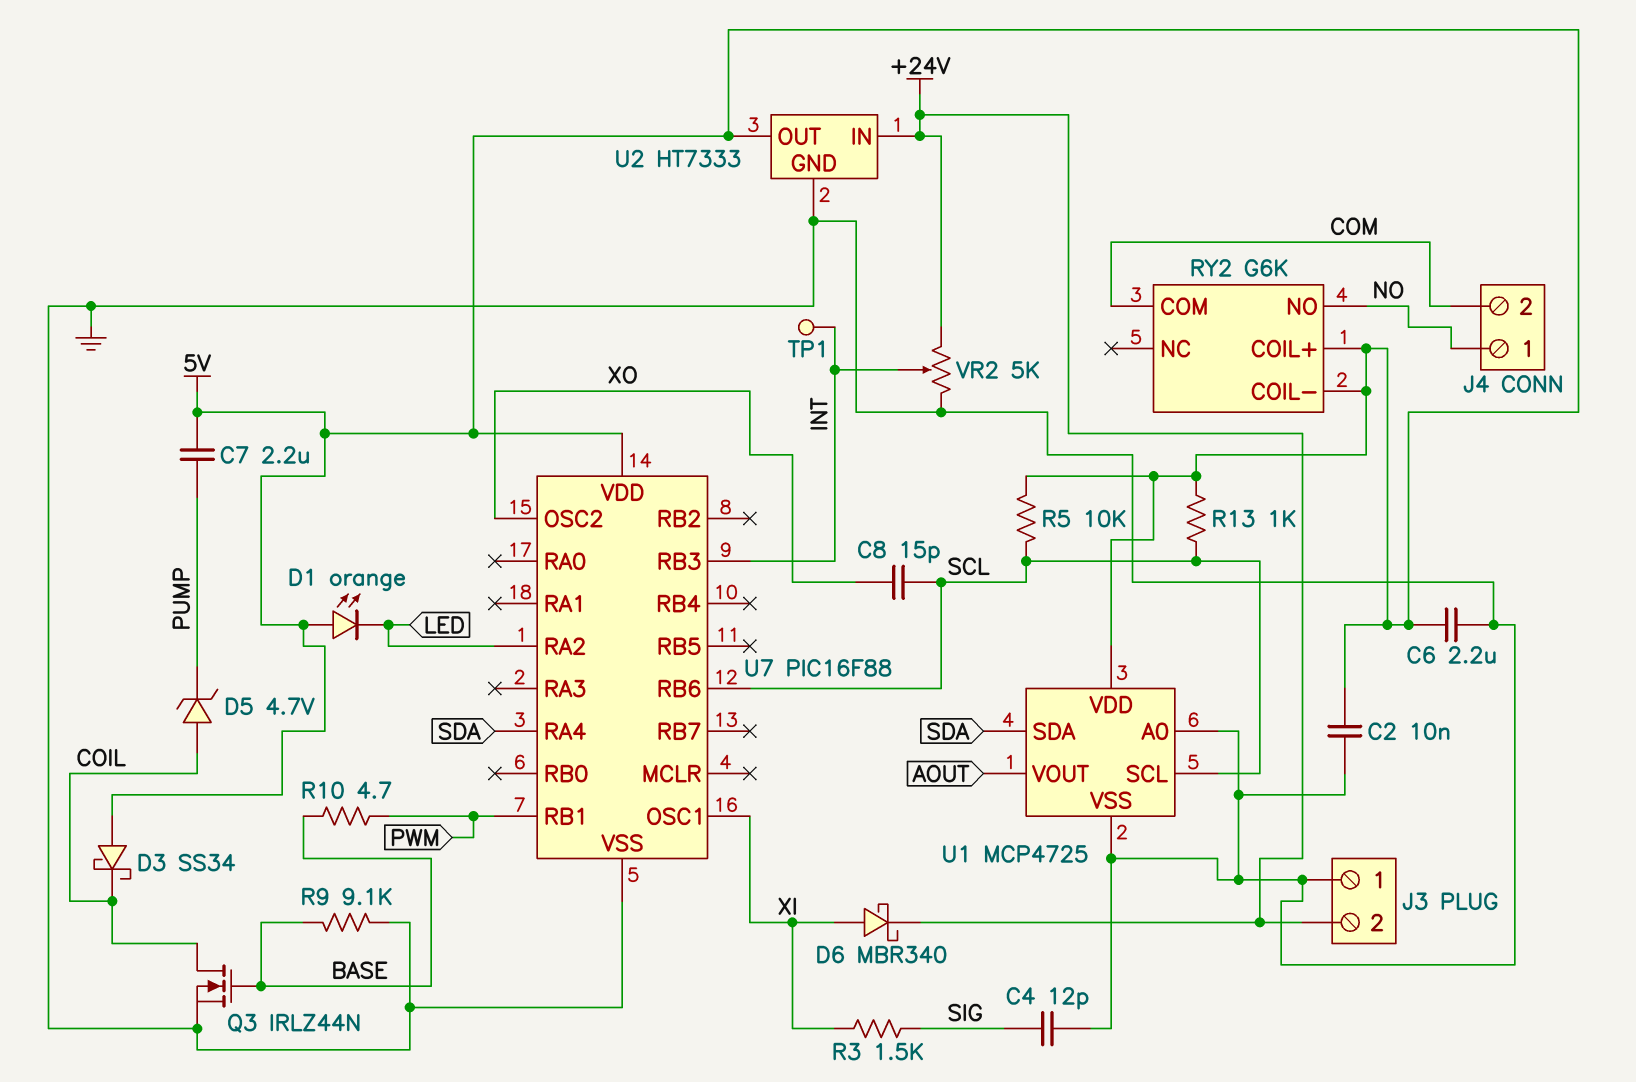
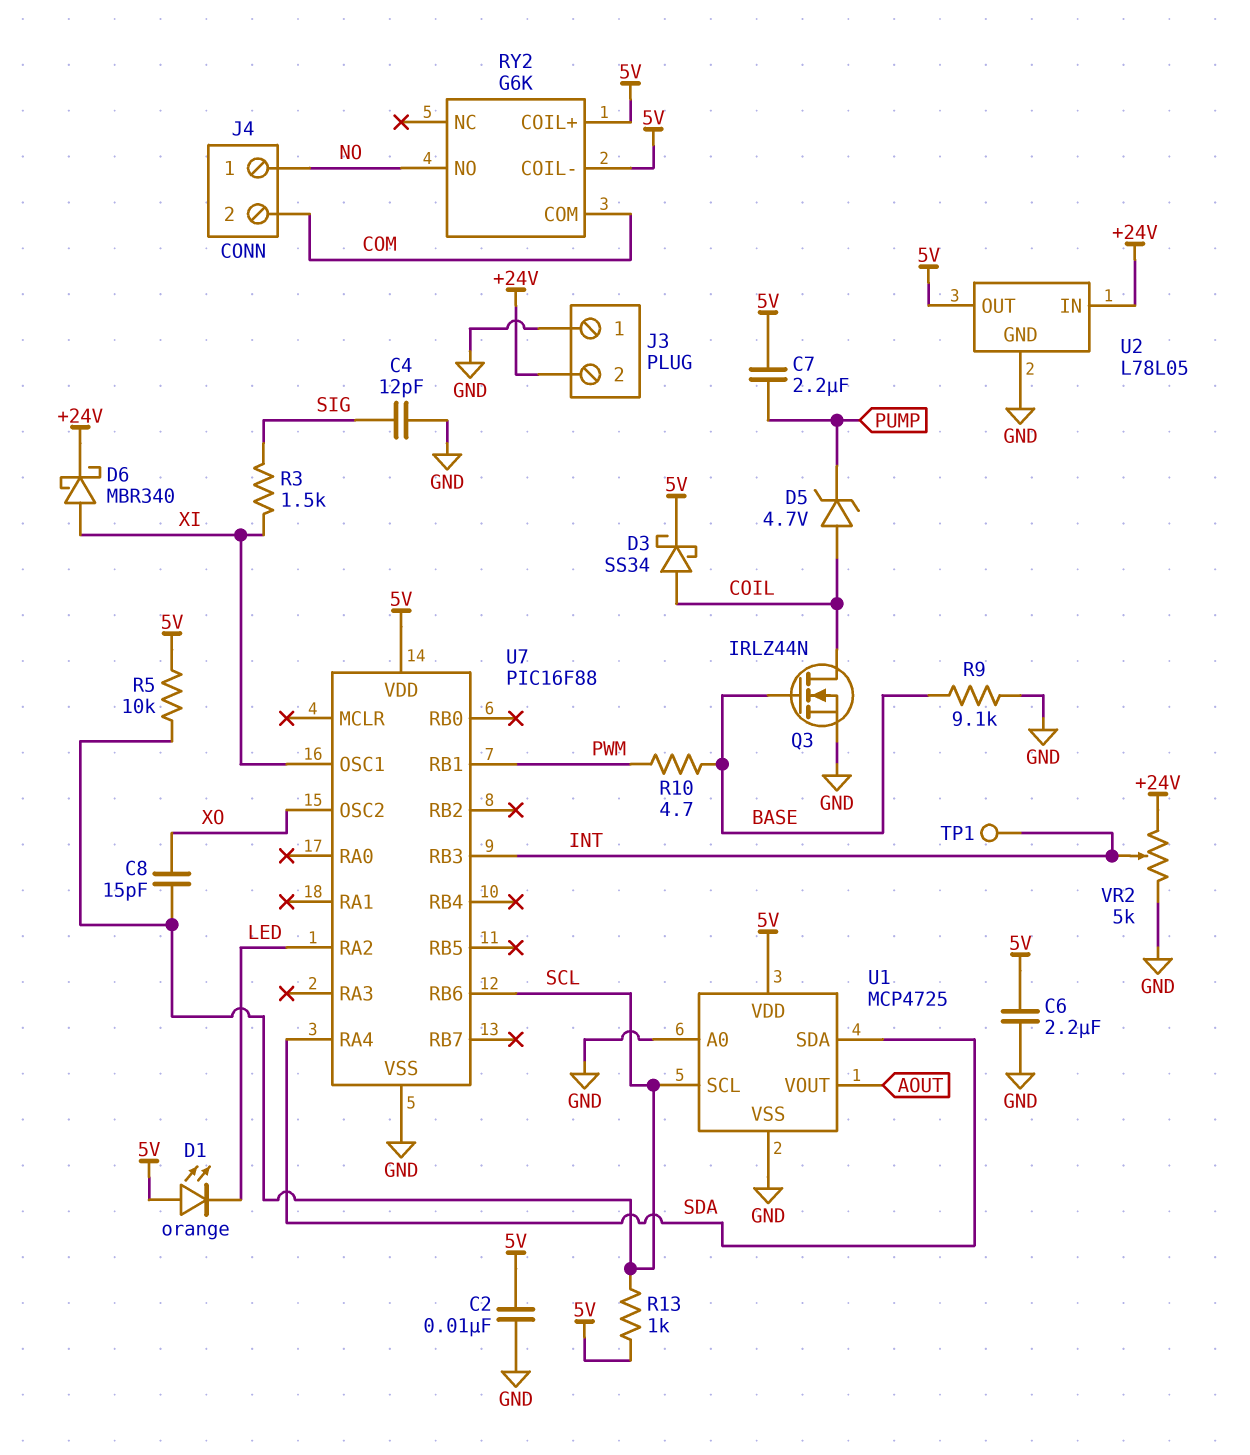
D3: schottky SS34 (A 5V, K COIL) -> schottky SS34 (A COIL, K 5V)
U2: HT7333 -> L78L05

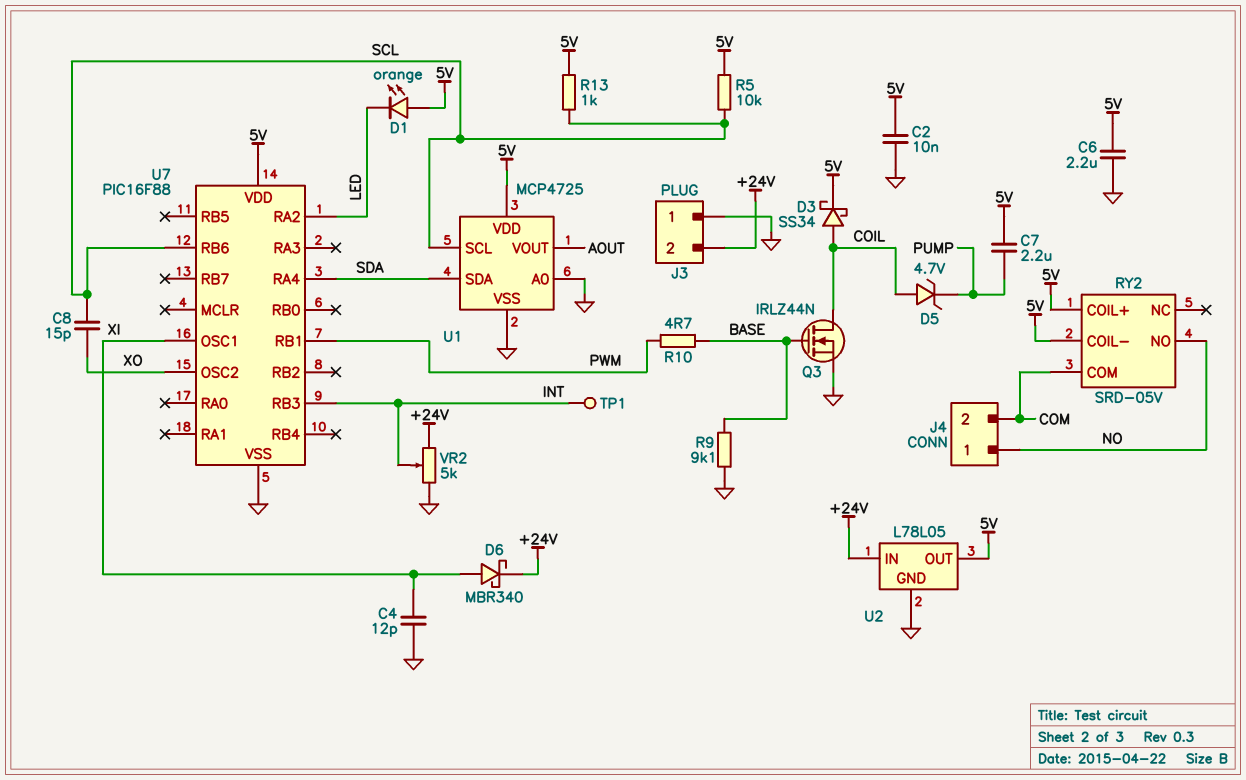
C4: 12pF (GND, SIG) -> 12pF (GND, XI)
R3: 1.5k (SIG, XI) -> none
RY2: G6K -> SRD-05V

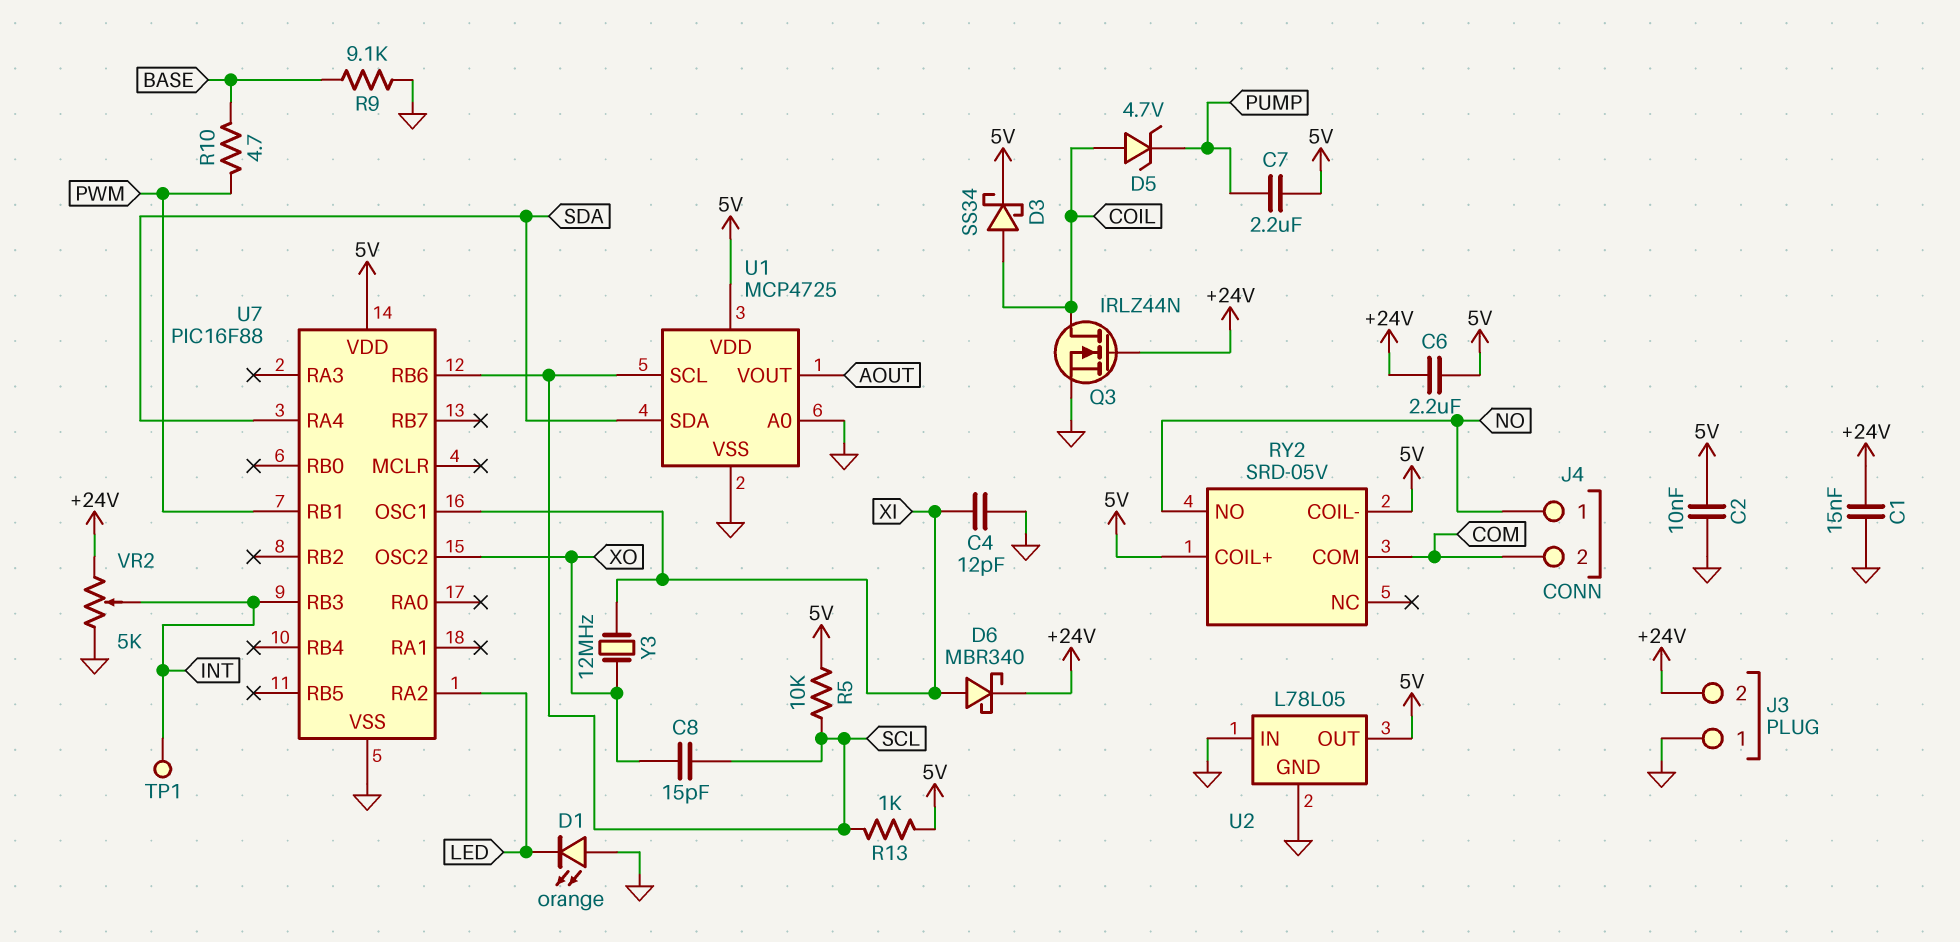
C1: none -> 15nF (+24V, GND)
C6: 2.2uF (5V, GND) -> 2.2uF (+24V, 5V)
D1: LED orange (A 5V, K LED) -> LED orange (A GND, K LED)
Q3: NMOS IRLZ44N (G BASE, D COIL, S GND) -> NMOS IRLZ44N (G +24V, D COIL, S GND)
U2 pin IN: +24V -> GND
Y3: none -> 12MHz (XI, XO)

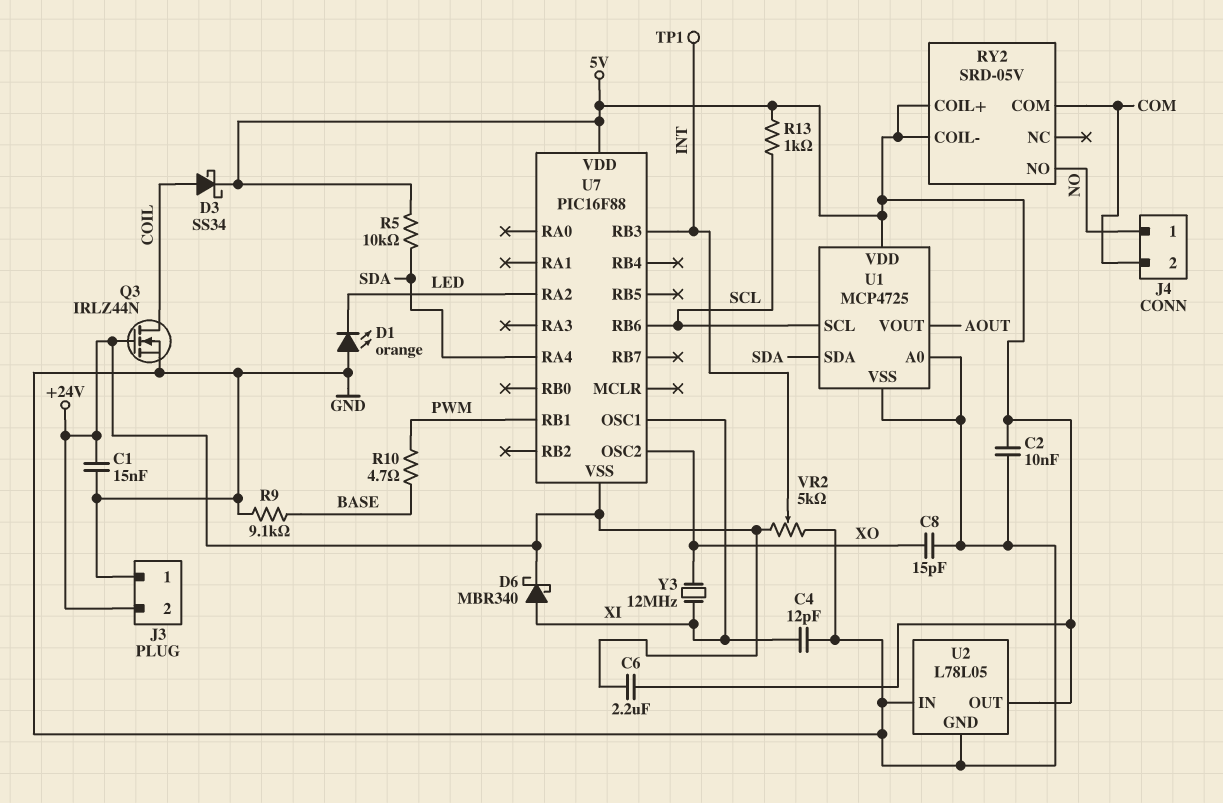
C7: 2.2uF (5V, PUMP) -> none
C8: 15pF (SCL, XO) -> 15pF (GND, XO)
D5: zener 4.7V (A COIL, K PUMP) -> none
R5: 10k (5V, SCL) -> 10k (5V, SDA)
U7 pin VSS: GND -> +24V

